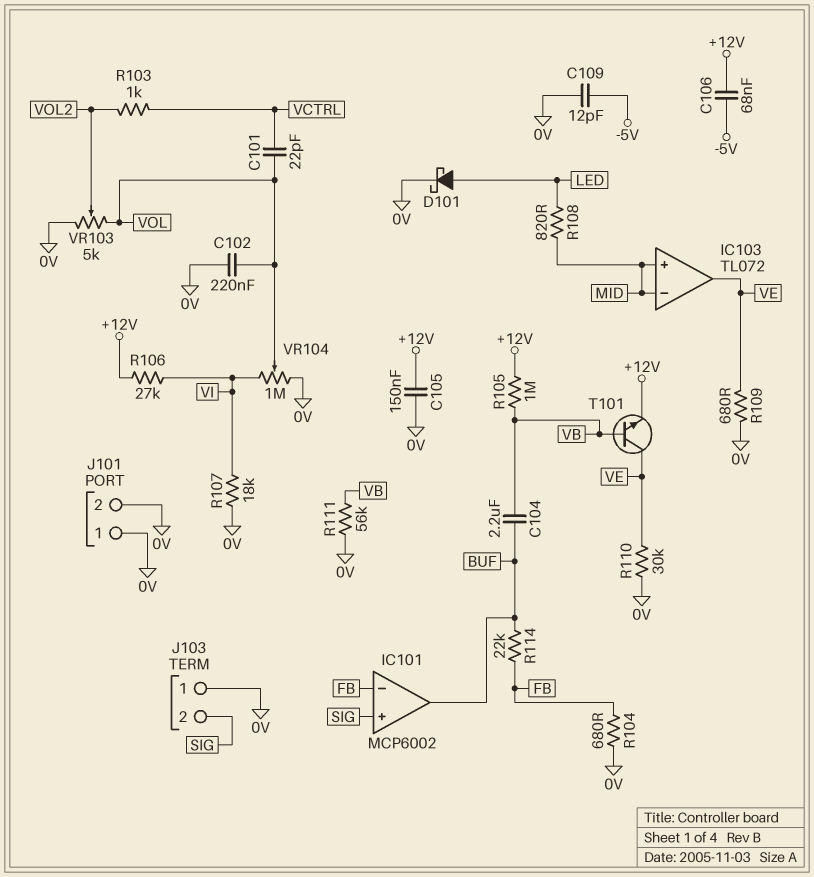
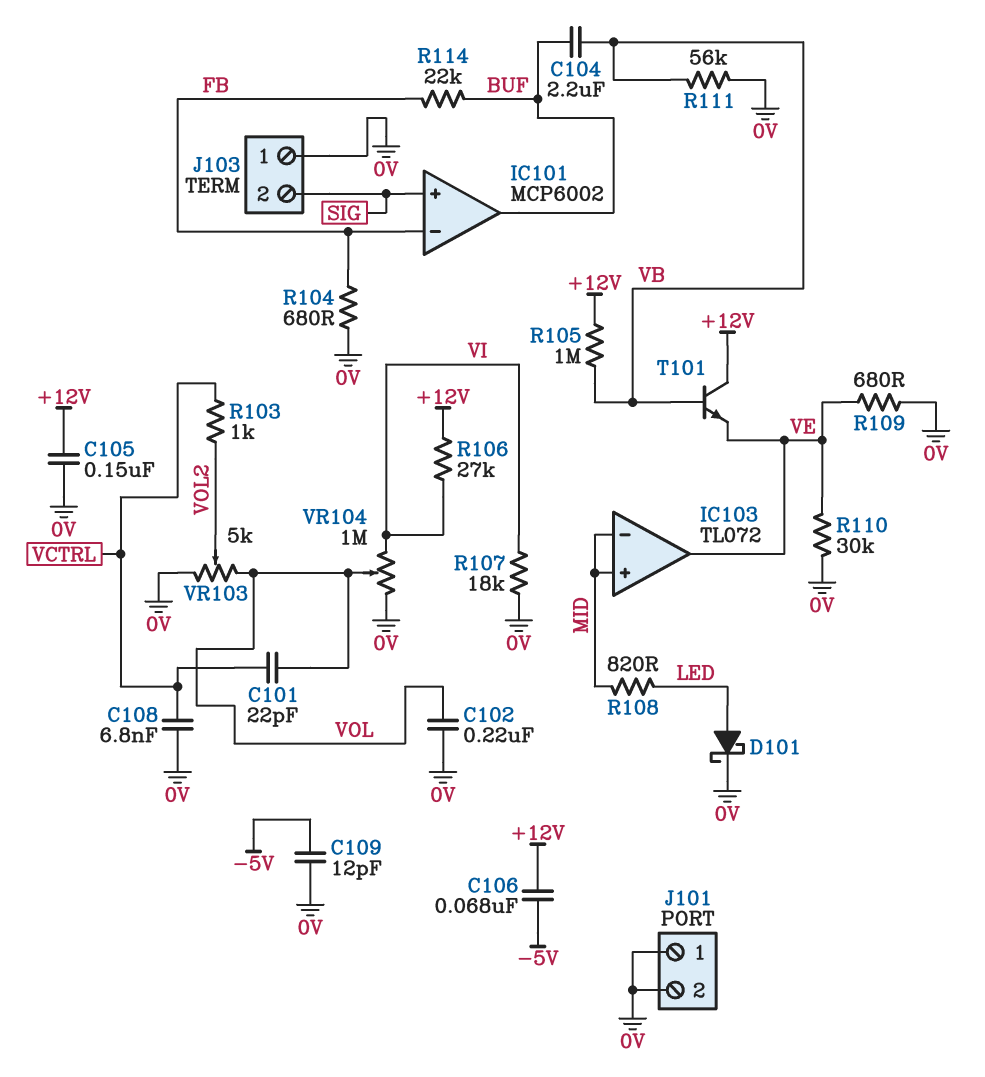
C108: none -> 6.8nF (0V, VCTRL)
T101: NPN (B VB, C VE, E +12V) -> NPN (B VB, C +12V, E VE)

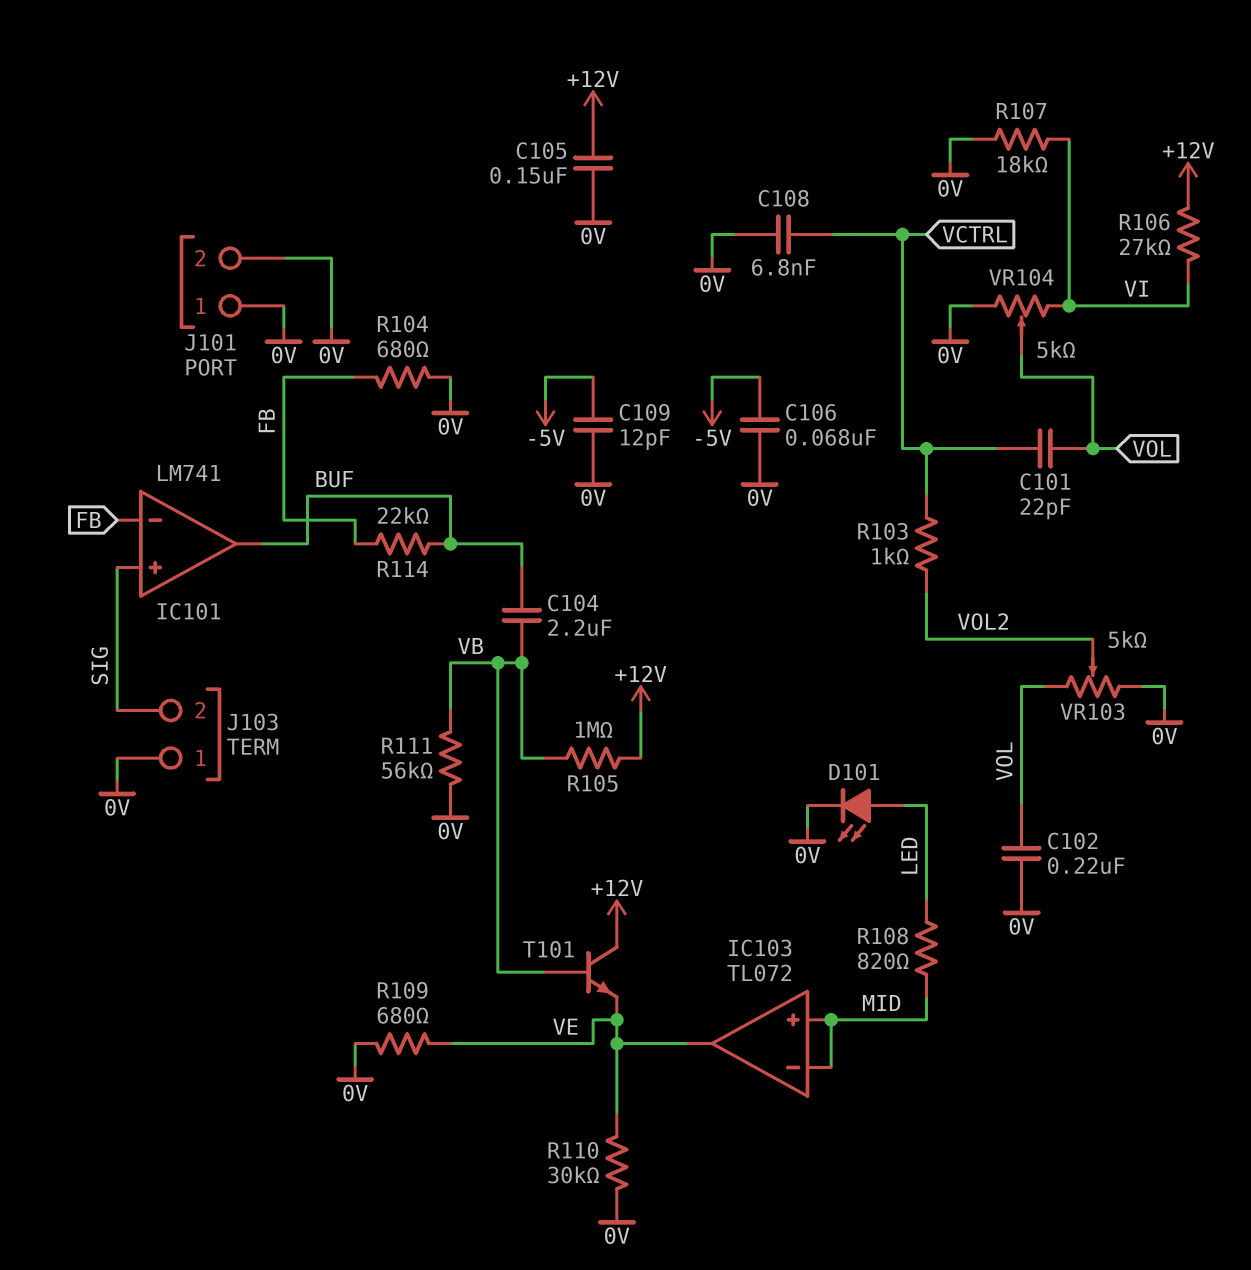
C106: 68nF (+12V, -5V) -> 68nF (-5V, 0V)
D101: schottky (A LED, K 0V) -> LED (A LED, K 0V)
IC101: MCP6002 -> LM741
VR104: 1M (0V, VI, wiper VOL) -> 5k (0V, VI, wiper VOL)

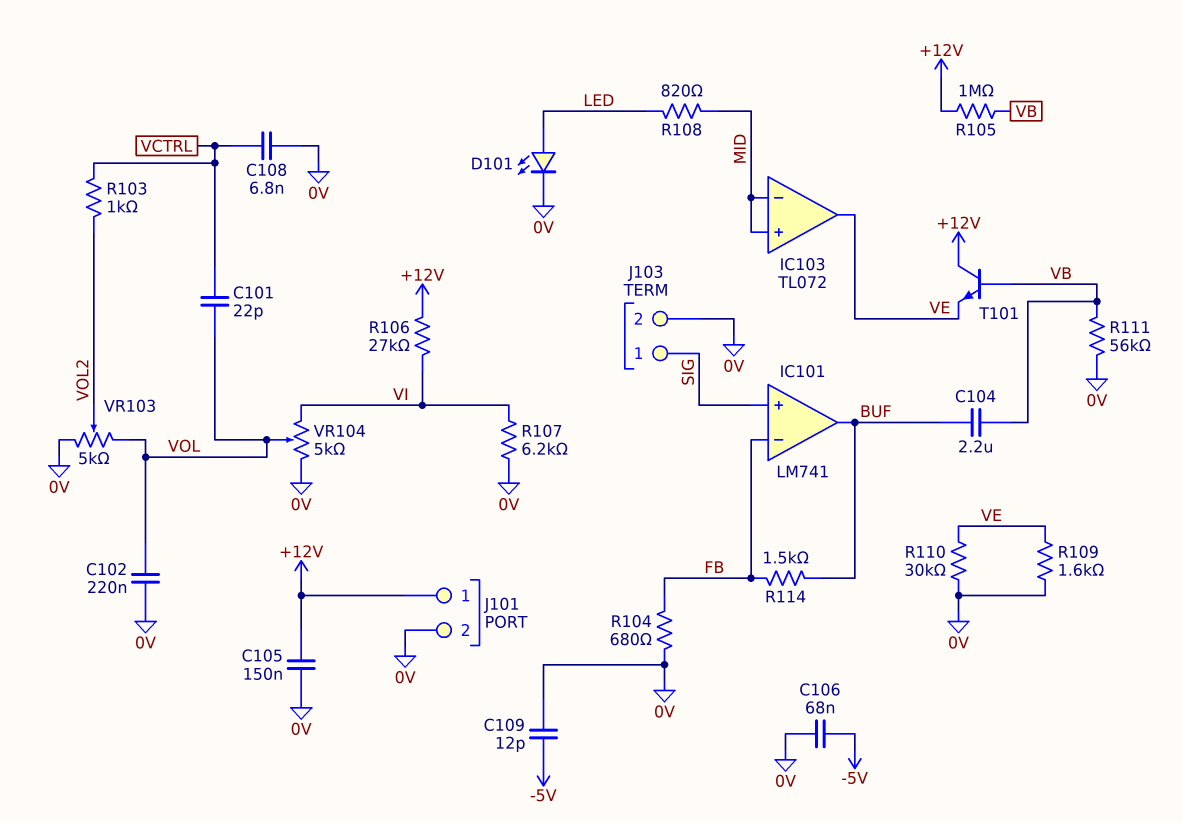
J101 pin 1: 0V -> +12V
J103 pin 1: 0V -> SIG
J103 pin 2: SIG -> 0V
R107: 18k (0V, VI) -> 6.2k (0V, VI)
R109: 680 (0V, VE) -> 1.6k (0V, VE)
R114: 22k (BUF, FB) -> 1.5k (BUF, FB)

